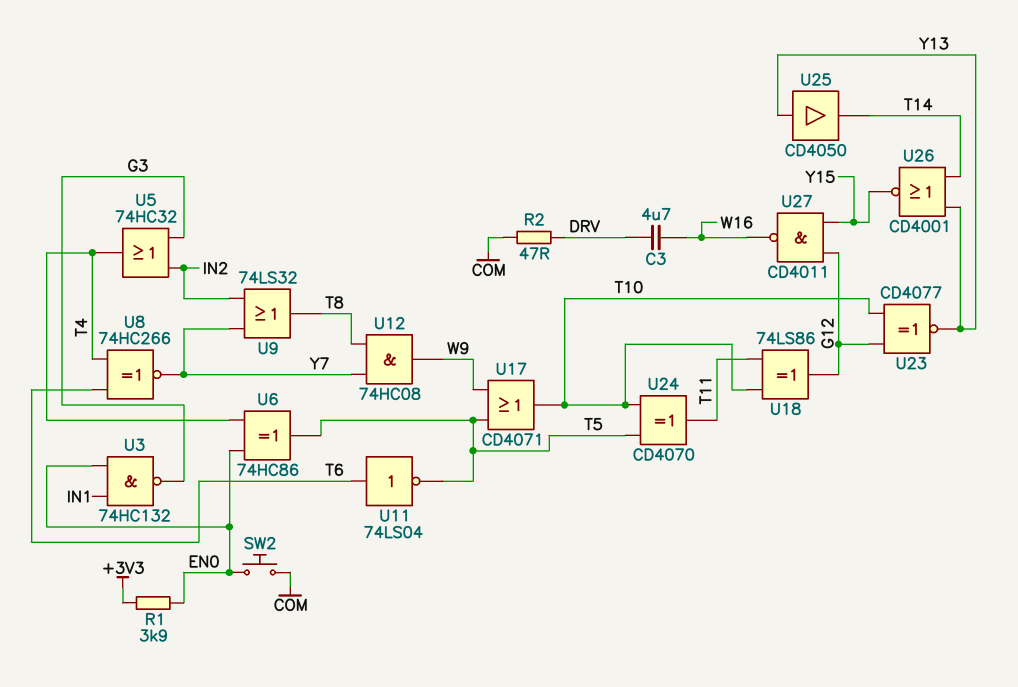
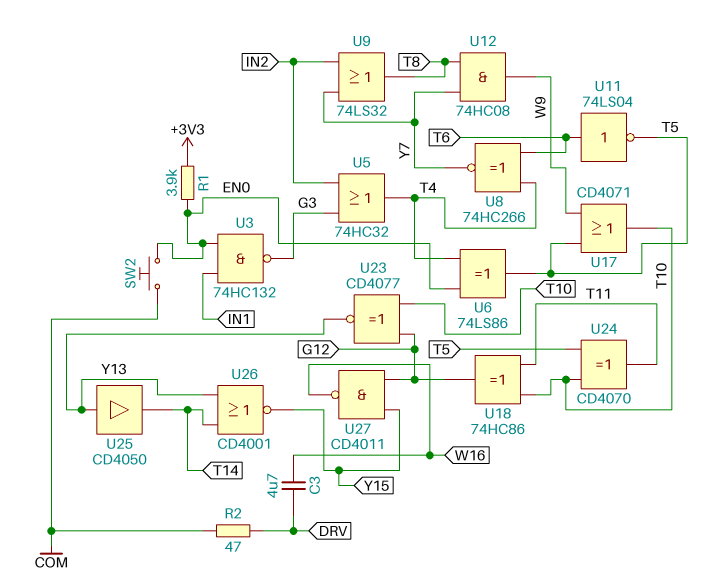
U6: XOR 74HC86 (in EN0, in T4, out T5) -> XOR 74LS86 (in EN0, in T4, out T5)
U18: XOR 74LS86 (in T10, in T11, out G12) -> XOR 74HC86 (in T10, in T11, out G12)

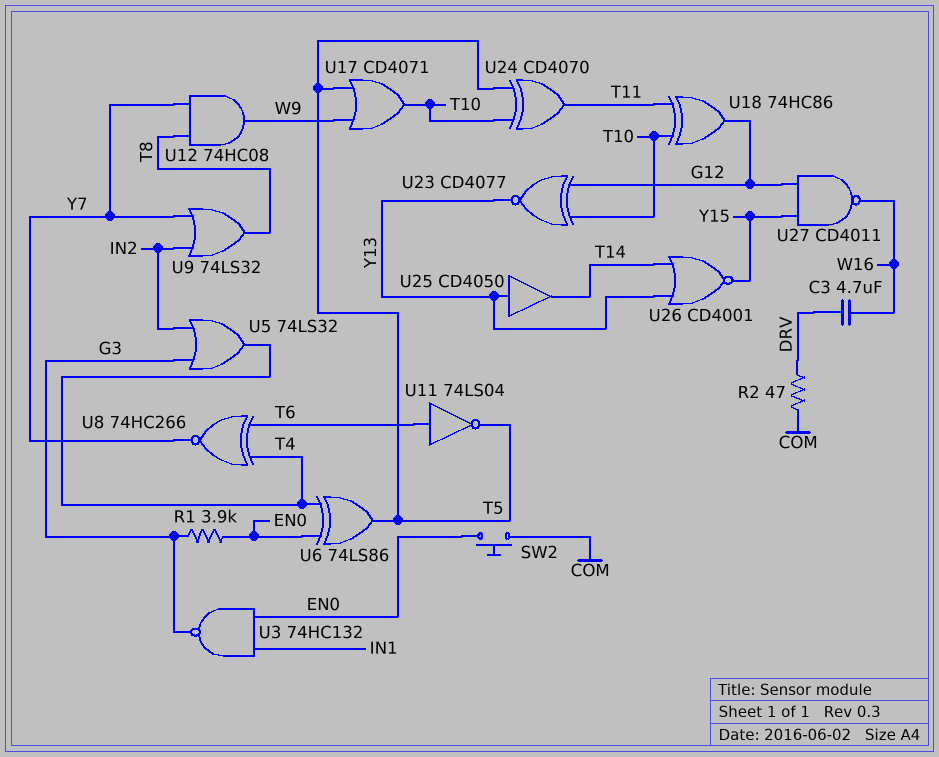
R1: 3.9k (+3V3, EN0) -> 3.9k (EN0, G3)
U5: OR 74HC32 (in G3, in IN2, out T4) -> OR 74LS32 (in G3, in IN2, out T4)

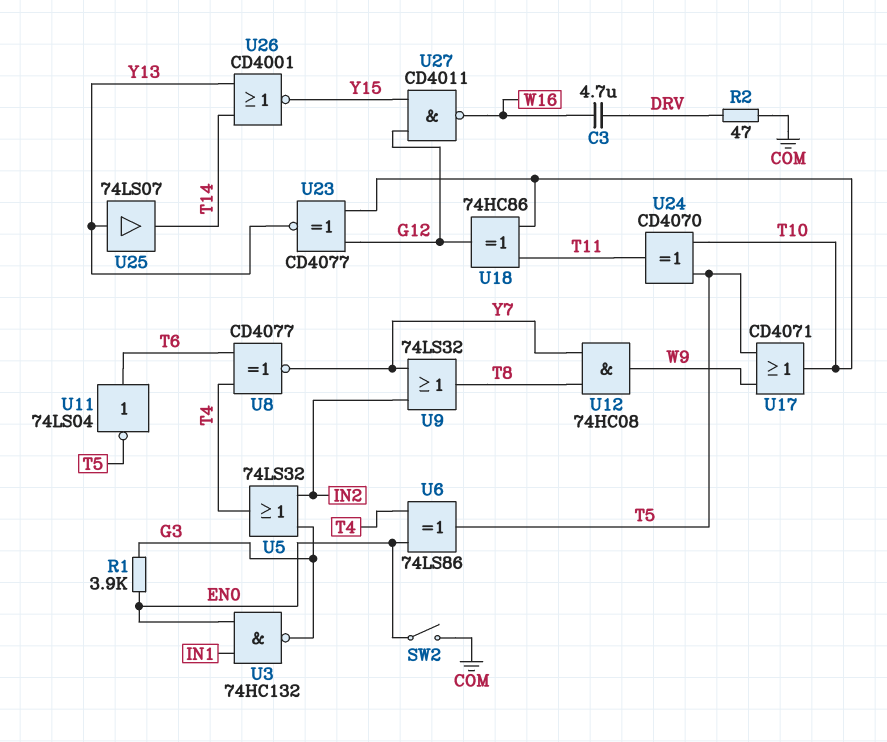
SW2: button (COM, EN0) -> switch (COM, EN0)
U8: XNOR 74HC266 (in T4, in T6, out Y7) -> XNOR CD4077 (in T4, in T6, out Y7)
U25: buffer CD4050 (in Y13, out T14) -> buffer 74LS07 (in Y13, out T14)

